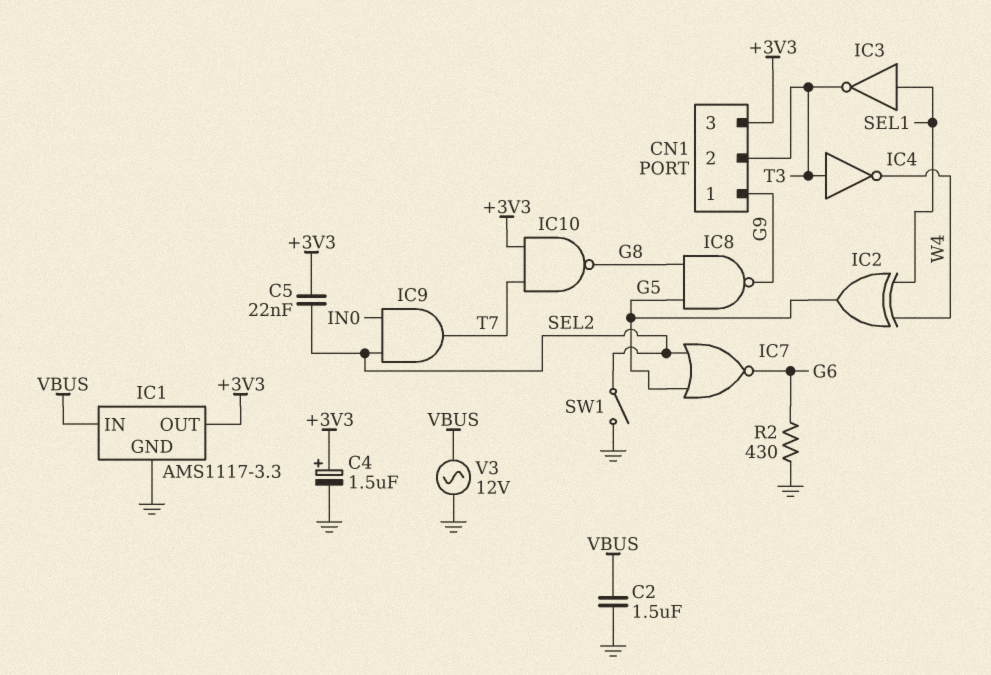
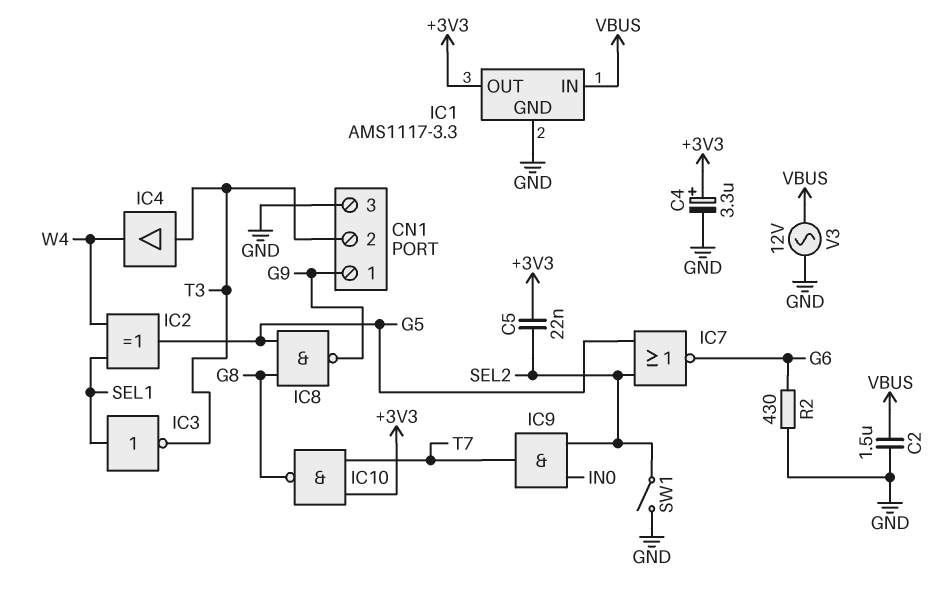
C4: 1.5uF (plus +3V3, minus GND) -> 3.3uF (plus +3V3, minus GND)
CN1 pin 3: +3V3 -> GND
IC4: NOT (in T3, out W4) -> buffer (in T3, out W4)

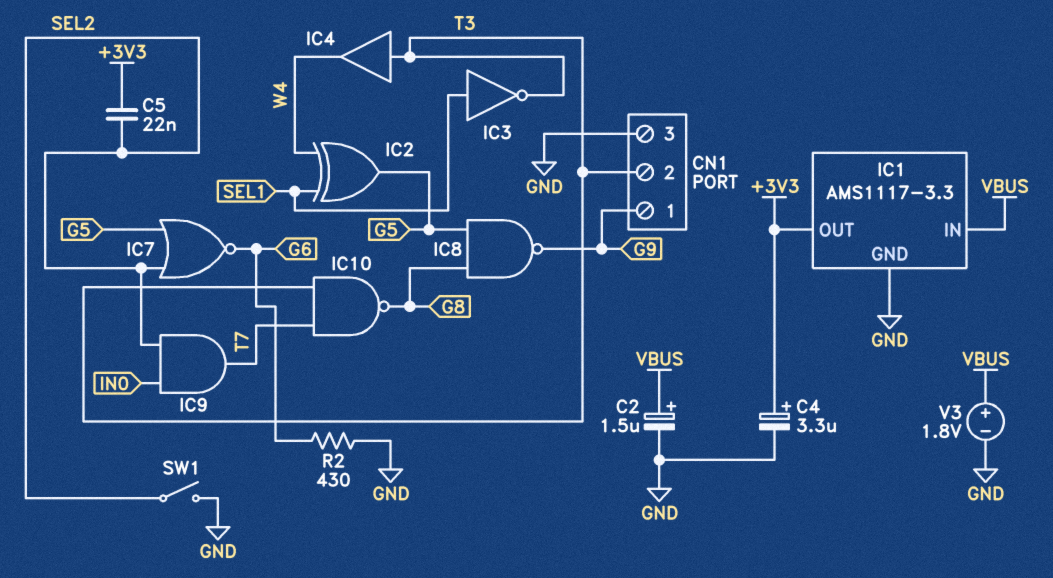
C2: 1.5uF (GND, VBUS) -> 1.5uF (plus VBUS, minus GND)
IC10: NAND (in +3V3, in T7, out G8) -> NAND (in T3, in T7, out G8)
V3: AC 12V (GND, VBUS) -> 1.8V (plus VBUS, minus GND)

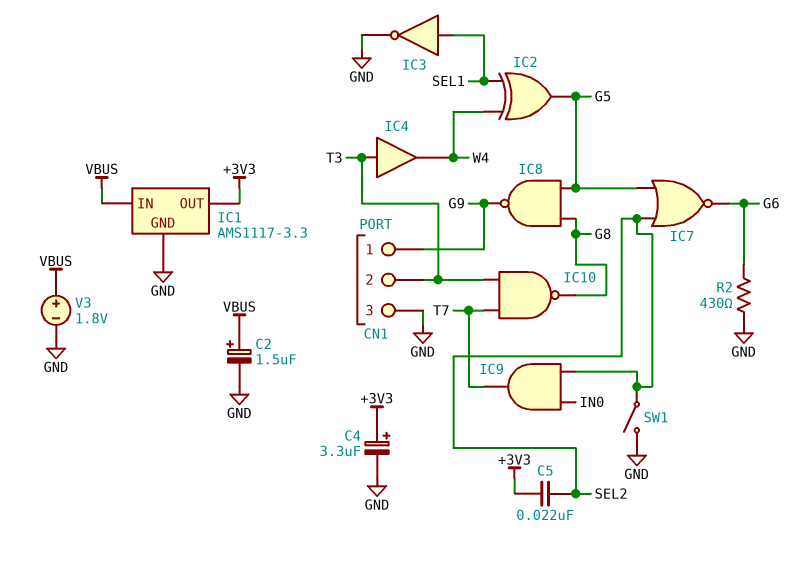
IC3: NOT (in SEL1, out T3) -> NOT (in SEL1, out GND)

